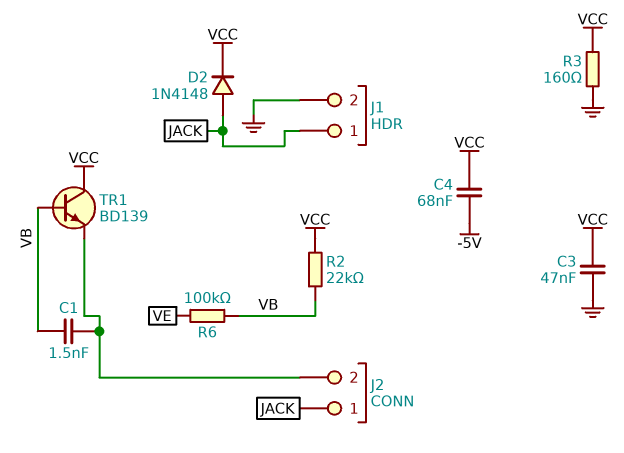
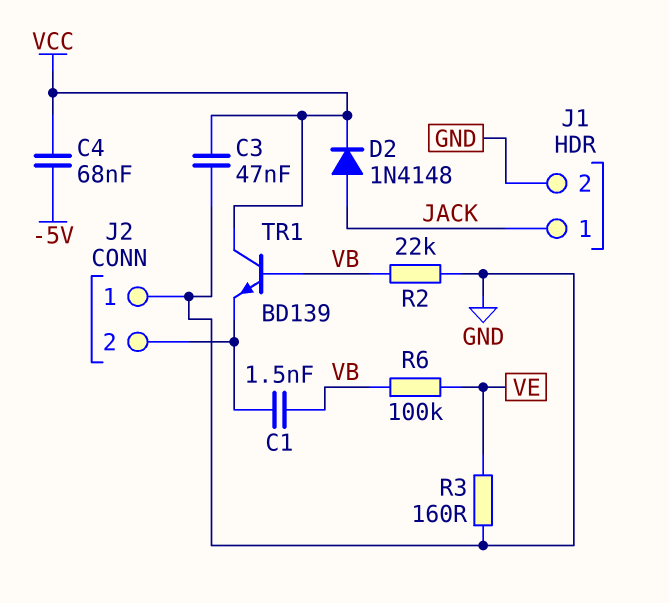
J2 pin 1: JACK -> GND
R2: 22k (VB, VCC) -> 22k (GND, VB)
R3: 160 (GND, VCC) -> 160 (GND, VE)

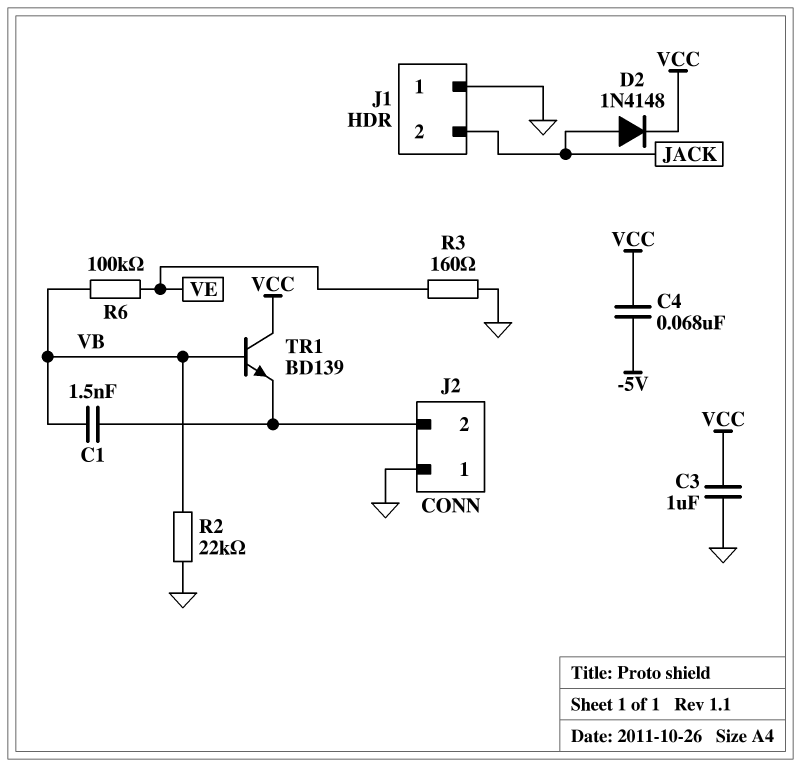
C3: 47nF (GND, VCC) -> 1uF (GND, VCC)
J1 pin 1: JACK -> GND
J1 pin 2: GND -> JACK

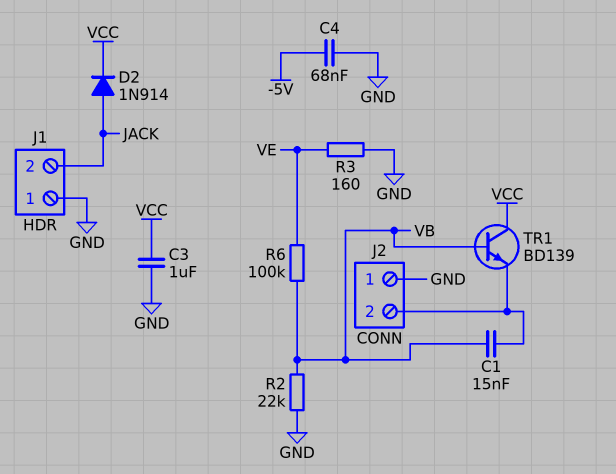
C1: 1.5nF (J2/2, VB) -> 15nF (J2/2, VB)
C4: 68nF (-5V, VCC) -> 68nF (-5V, GND)
D2: diode 1N4148 (A JACK, K VCC) -> diode 1N914 (A JACK, K VCC)

